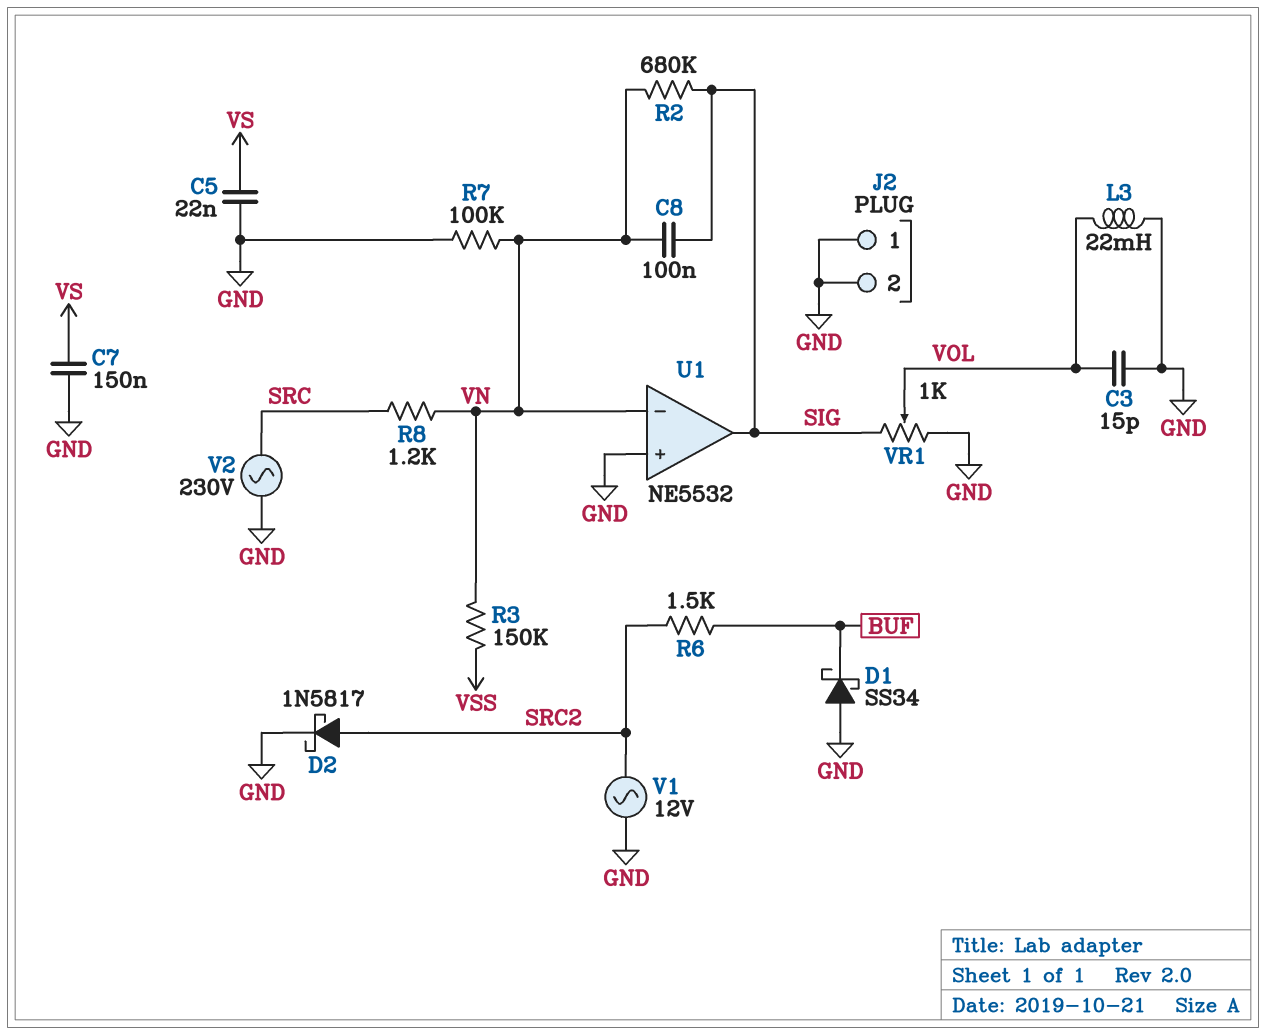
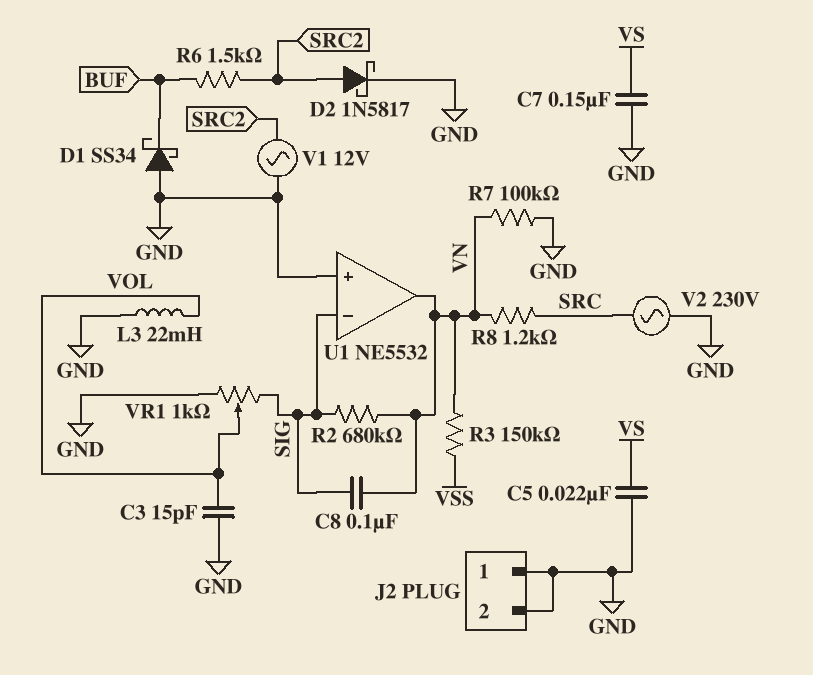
U1 pin in-: VN -> SIG
U1 pin out: SIG -> VN

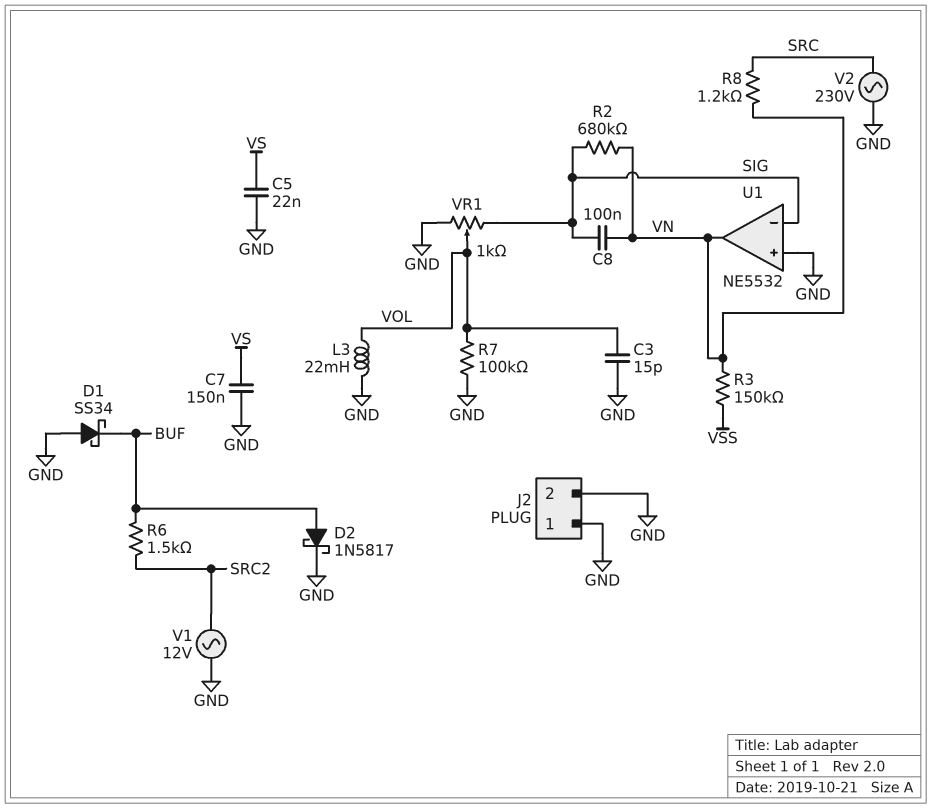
D2: schottky 1N5817 (A SRC2, K GND) -> schottky 1N5817 (A BUF, K GND)
R7: 100k (GND, VN) -> 100k (GND, VOL)

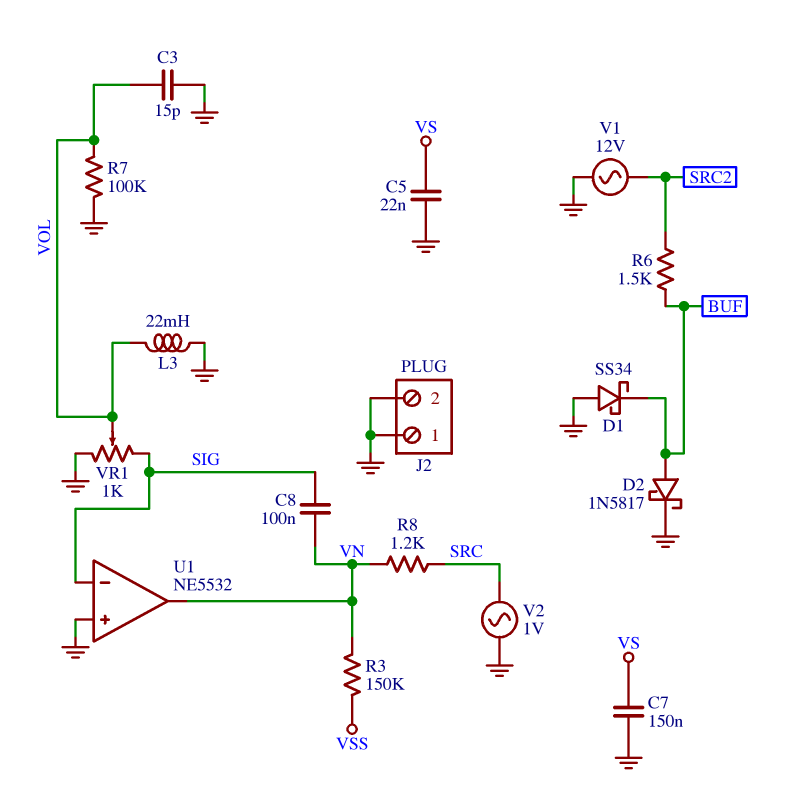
R2: 680k (SIG, VN) -> none
V2: AC 230V (GND, SRC) -> AC 1V (GND, SRC)

